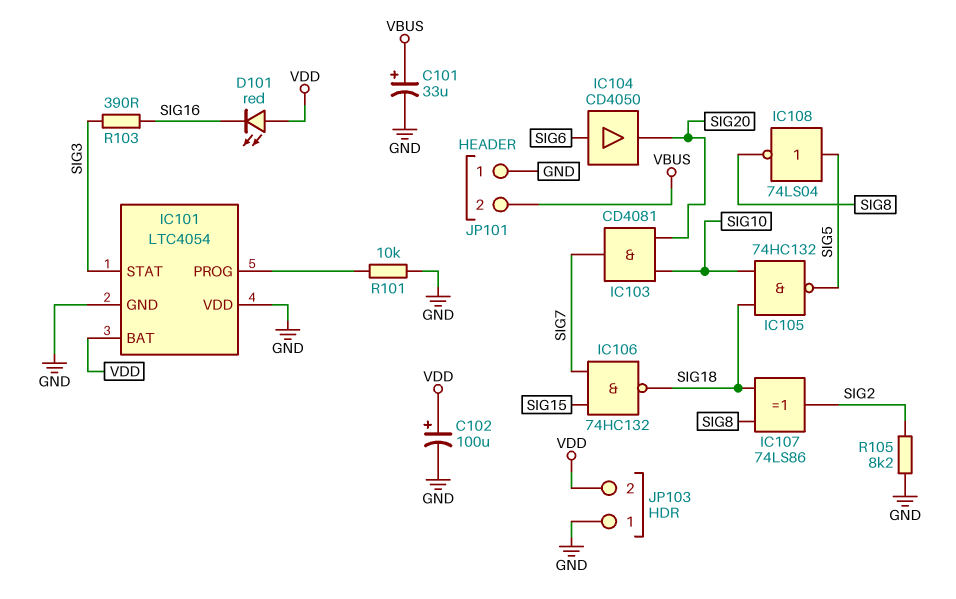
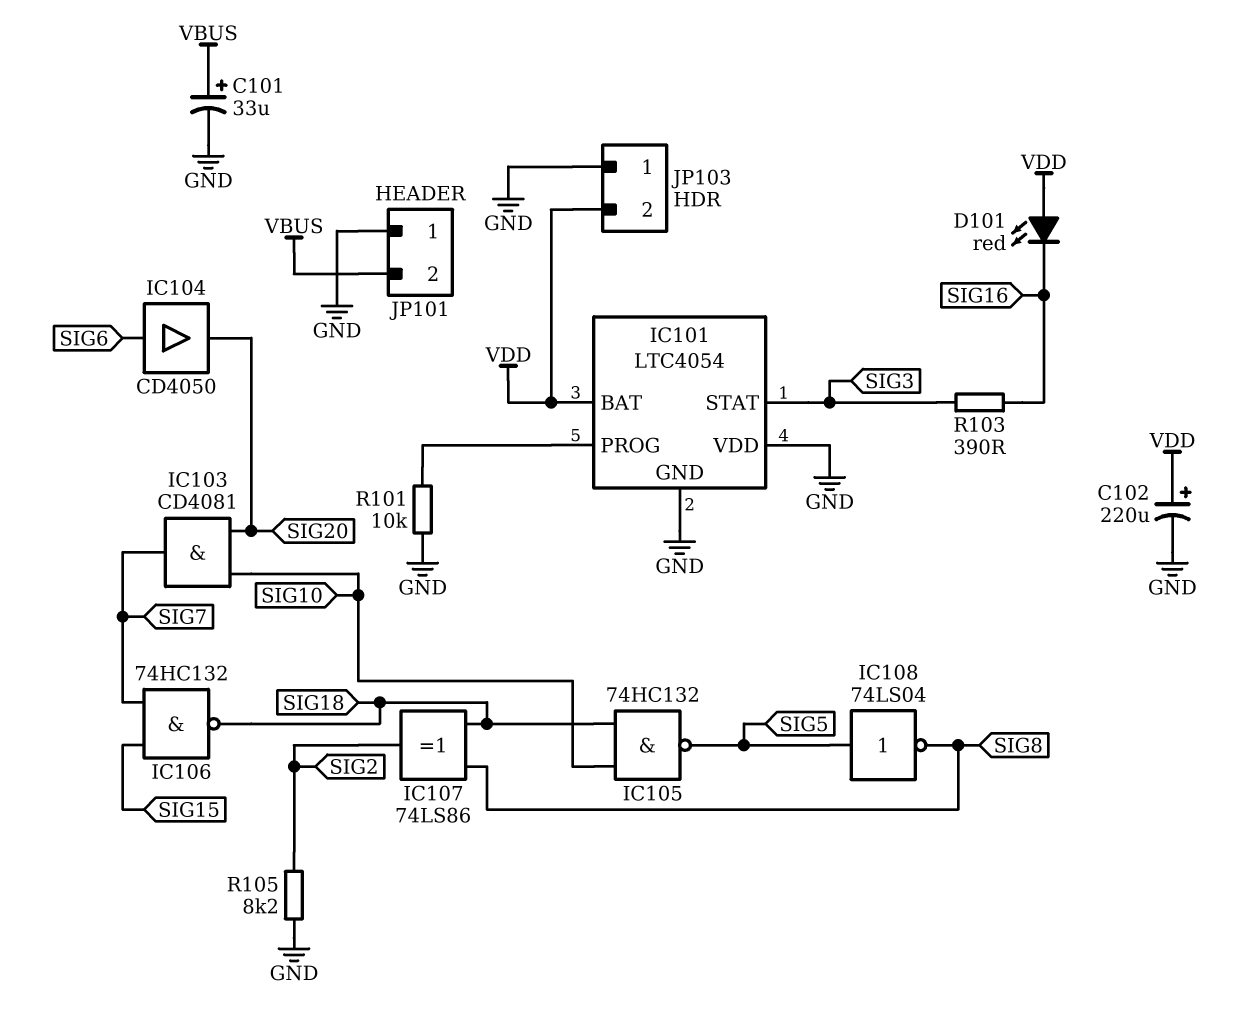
C102: 100uF (plus VDD, minus GND) -> 220uF (plus VDD, minus GND)

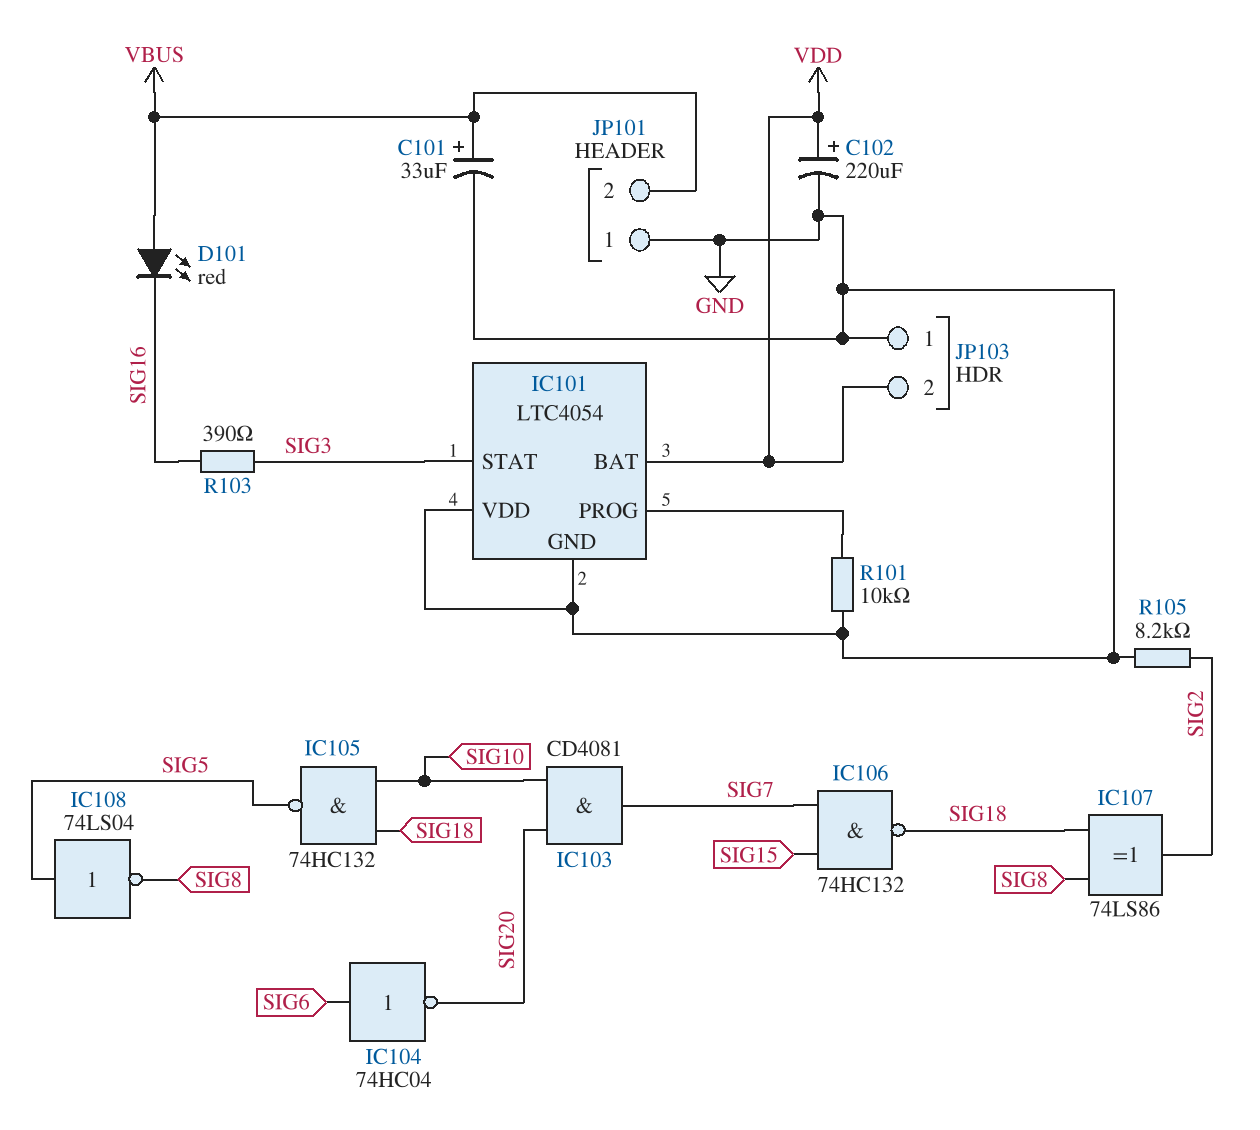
D101: LED red (A VDD, K SIG16) -> LED red (A VBUS, K SIG16)
IC104: buffer CD4050 (in SIG6, out SIG20) -> NOT 74HC04 (in SIG6, out SIG20)

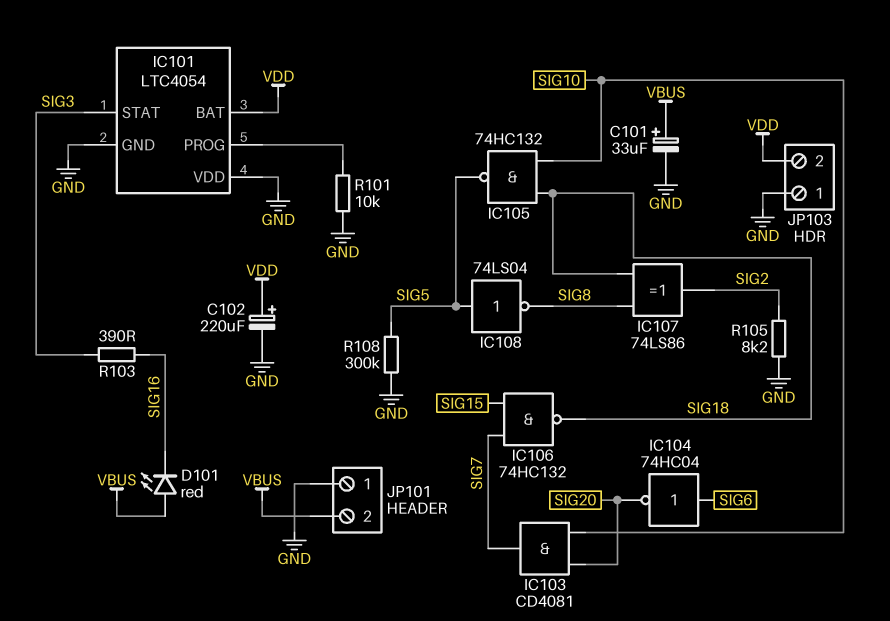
R108: none -> 300k (GND, SIG5)

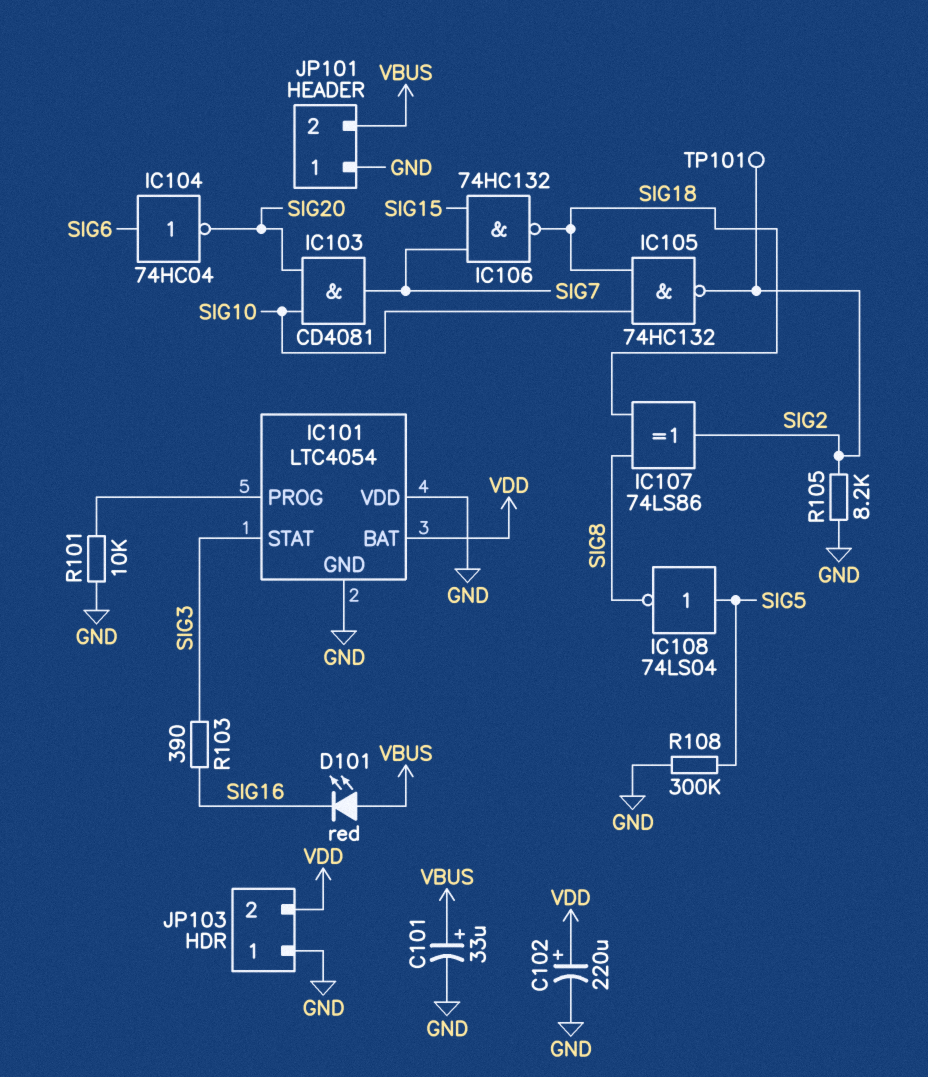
IC105: NAND 74HC132 (in SIG10, in SIG18, out SIG5) -> NAND 74HC132 (in SIG10, in SIG18, out SIG2)
TP101: none -> test point (SIG2)

